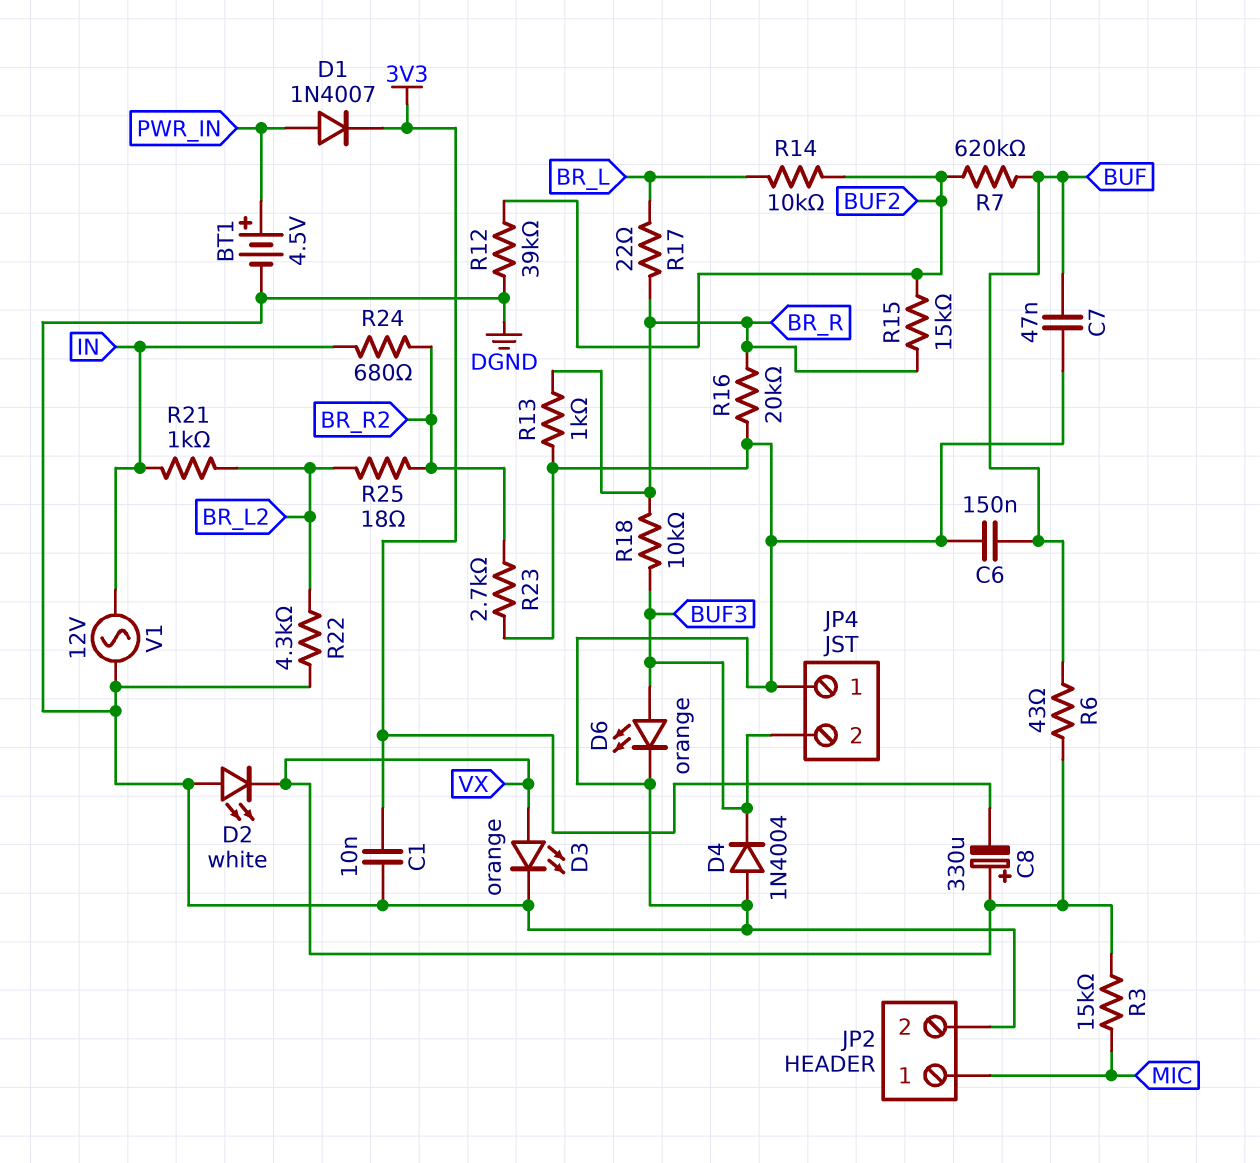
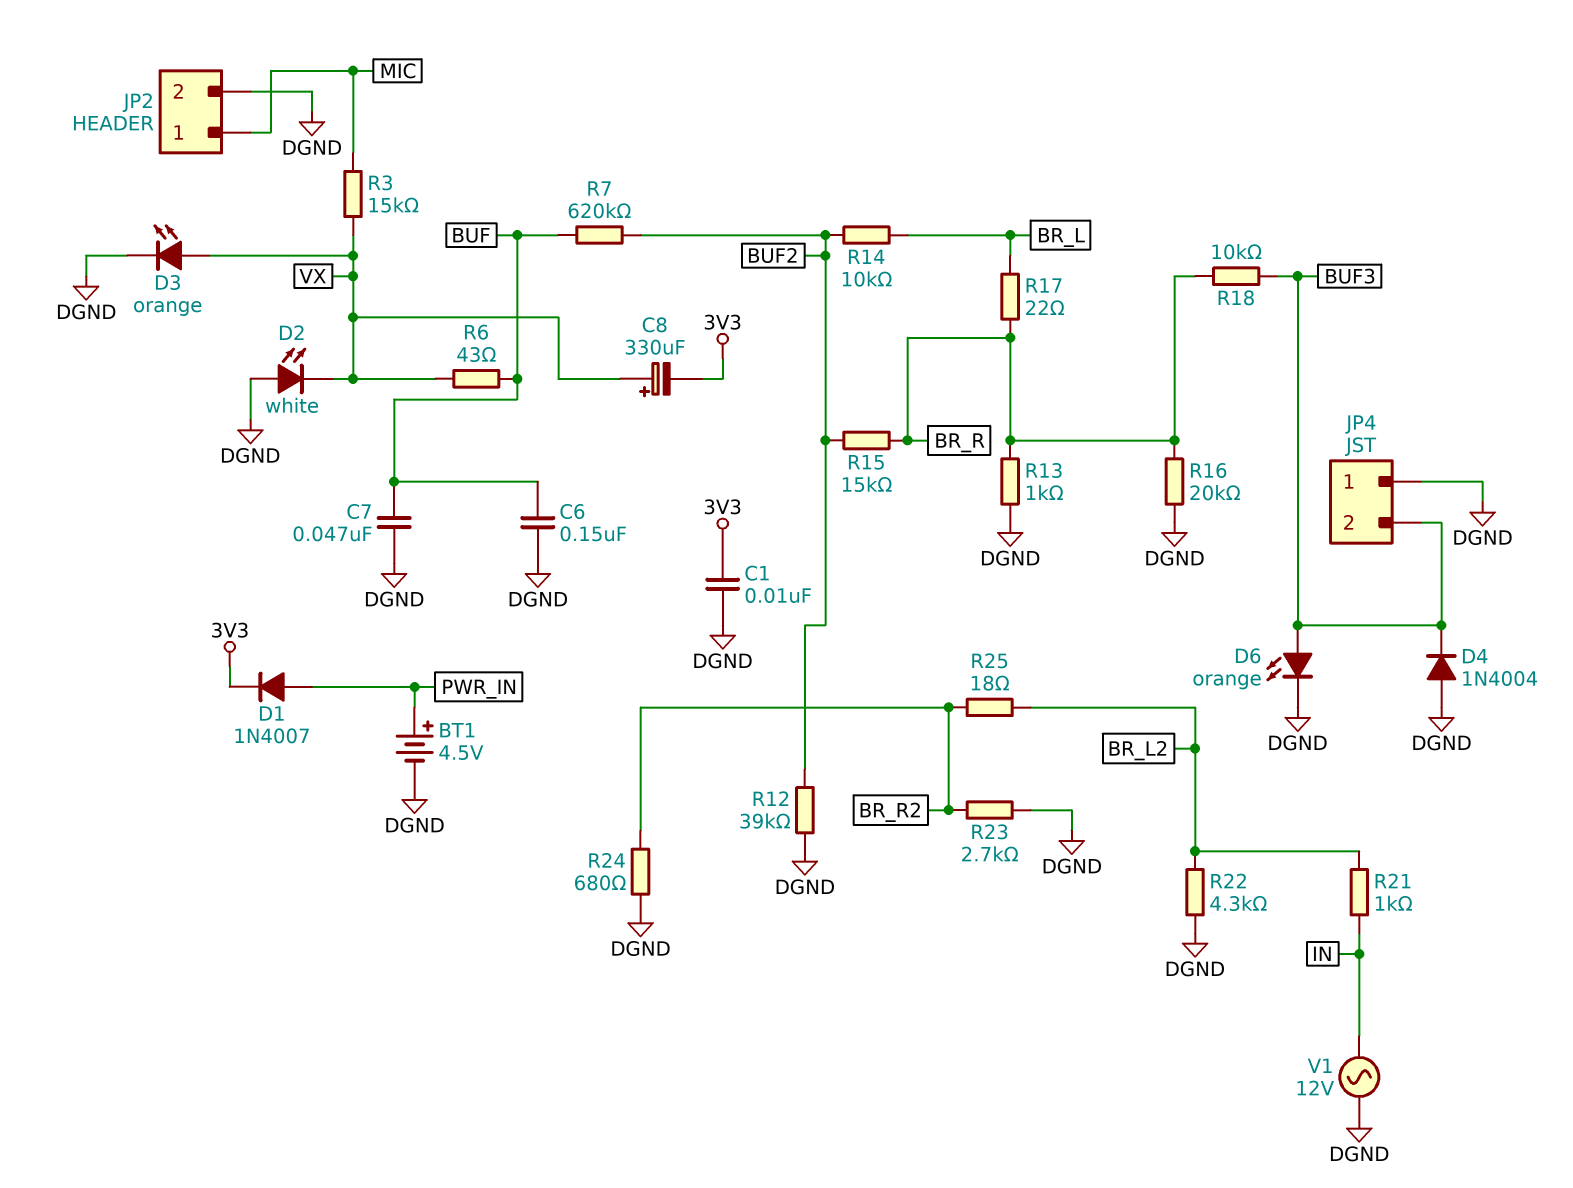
R24: 680 (BR_R2, IN) -> 680 (BR_R2, DGND)

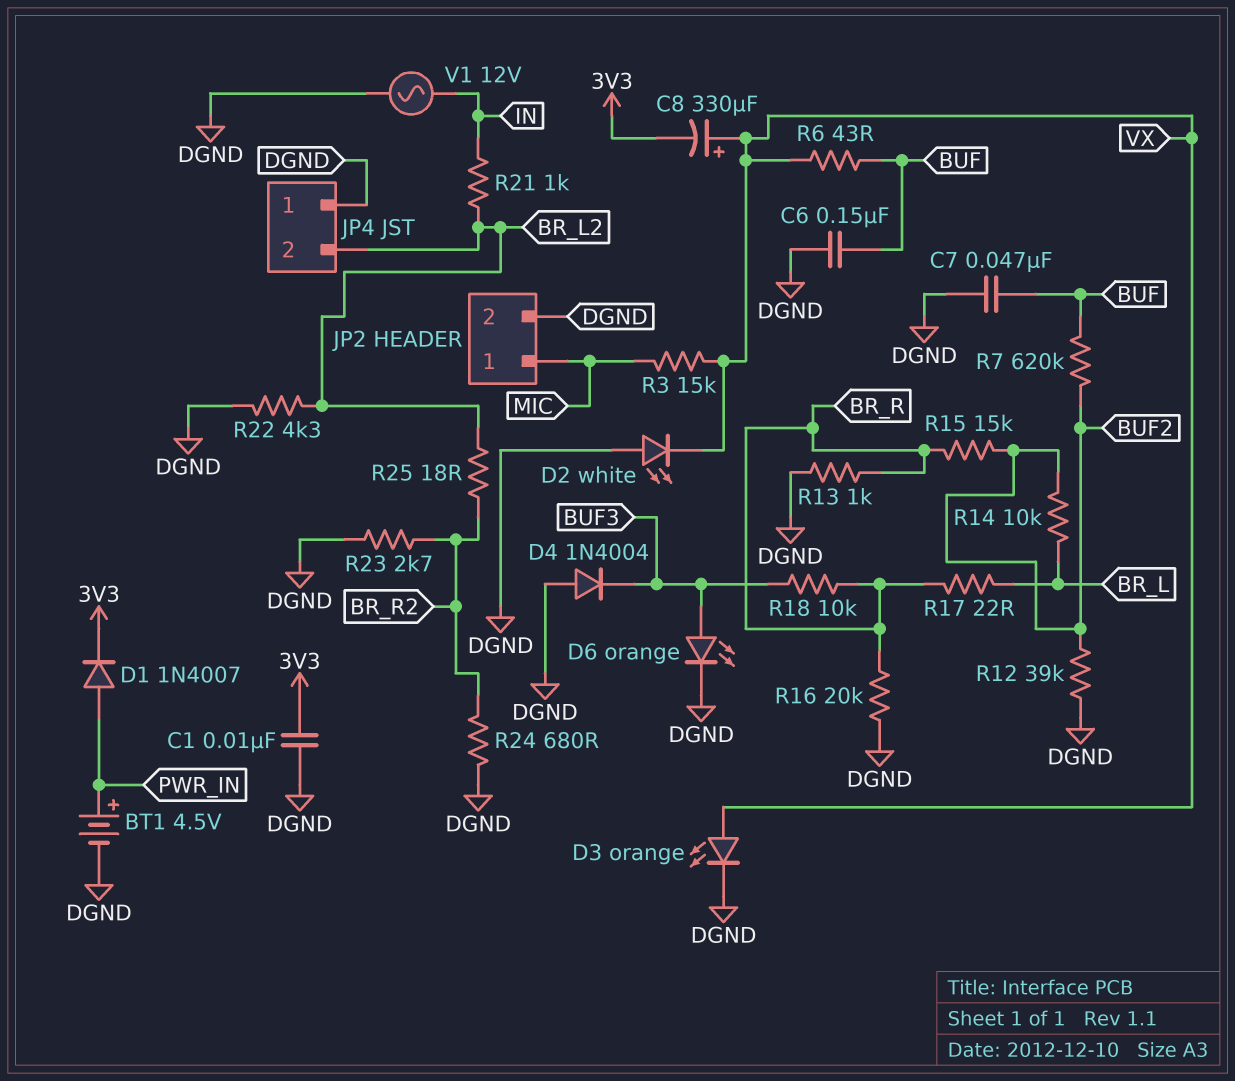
JP4 pin 2: BUF3 -> BR_L2

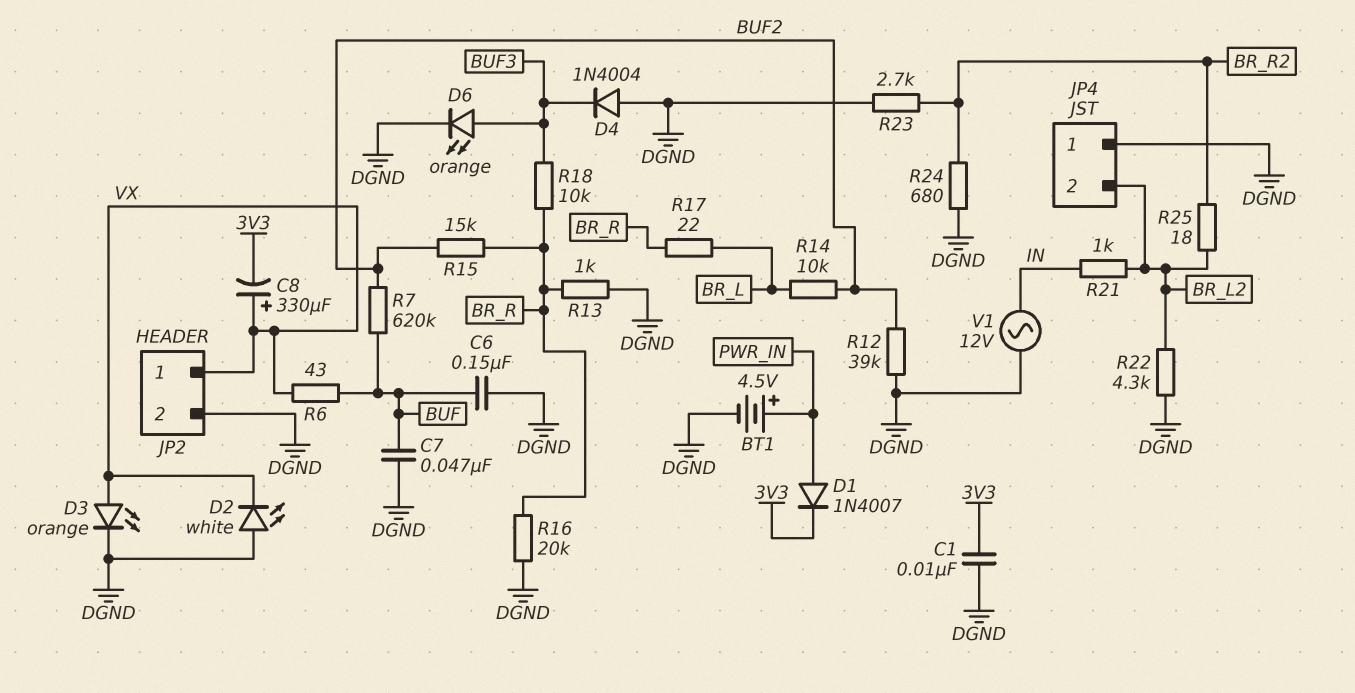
JP2 pin 1: MIC -> VX
R3: 15k (MIC, VX) -> none

